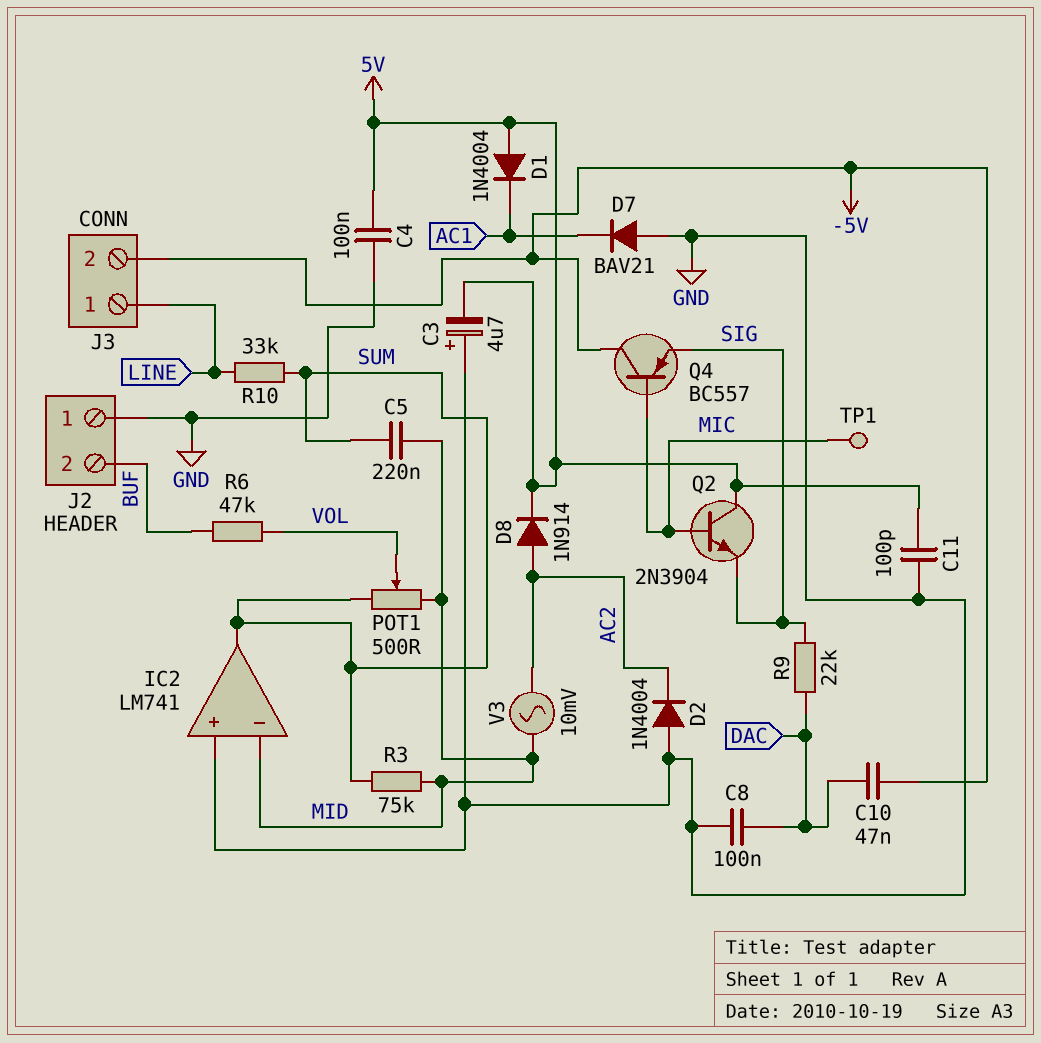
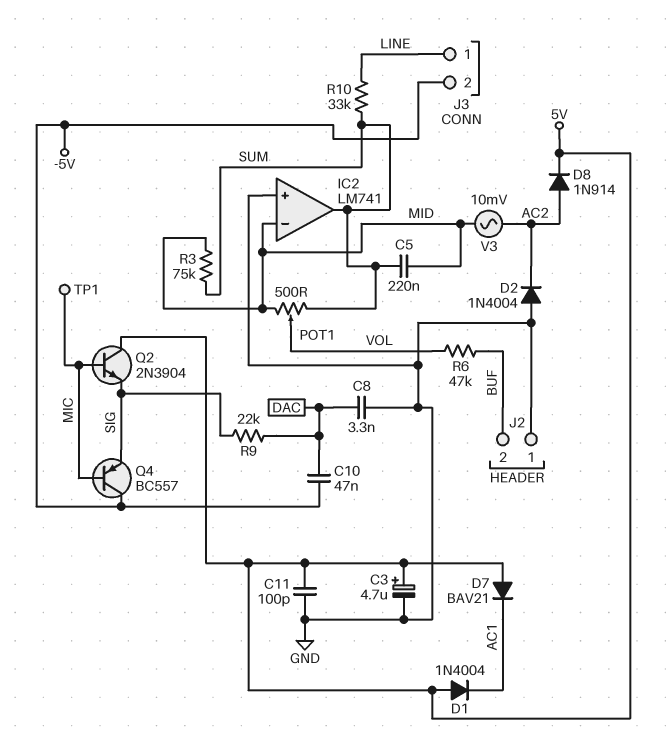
C3: 4.7uF (plus GND, minus 5V) -> 4.7uF (plus 5V, minus GND)
C4: 100nF (5V, GND) -> none
C8: 100nF (DAC, GND) -> 3.3nF (DAC, GND)
D7: diode BAV21 (A GND, K AC1) -> diode BAV21 (A 5V, K AC1)

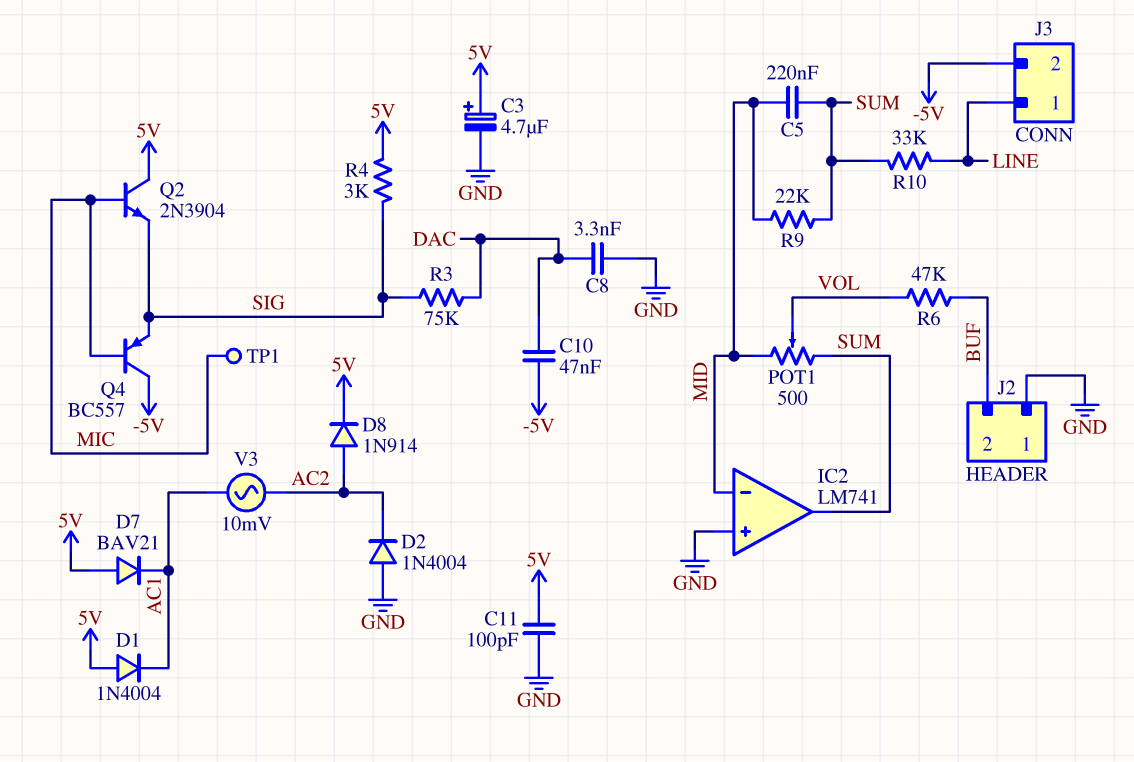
R3: 75k (MID, SUM) -> 75k (DAC, SIG)
R4: none -> 3k (5V, SIG)
R9: 22k (DAC, SIG) -> 22k (MID, SUM)
V3: AC 10mV (AC2, MID) -> AC 10mV (AC1, AC2)

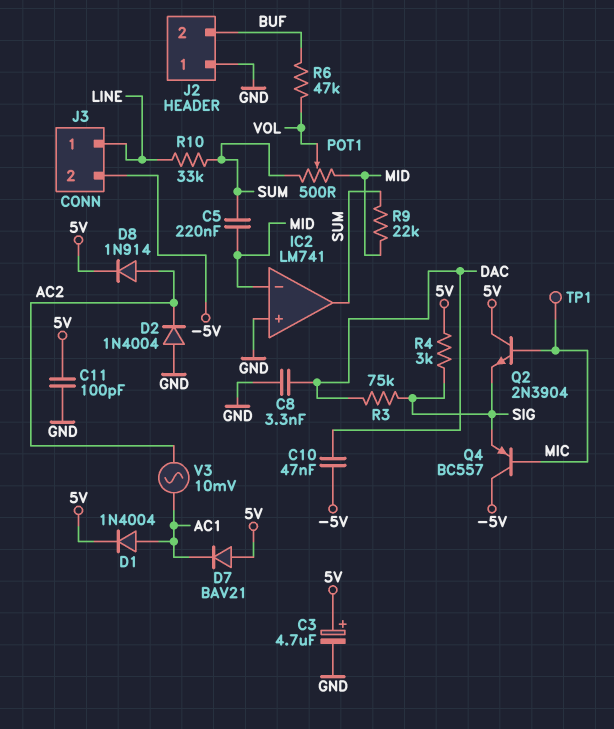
D1: diode 1N4004 (A 5V, K AC1) -> diode 1N4004 (A AC1, K 5V)

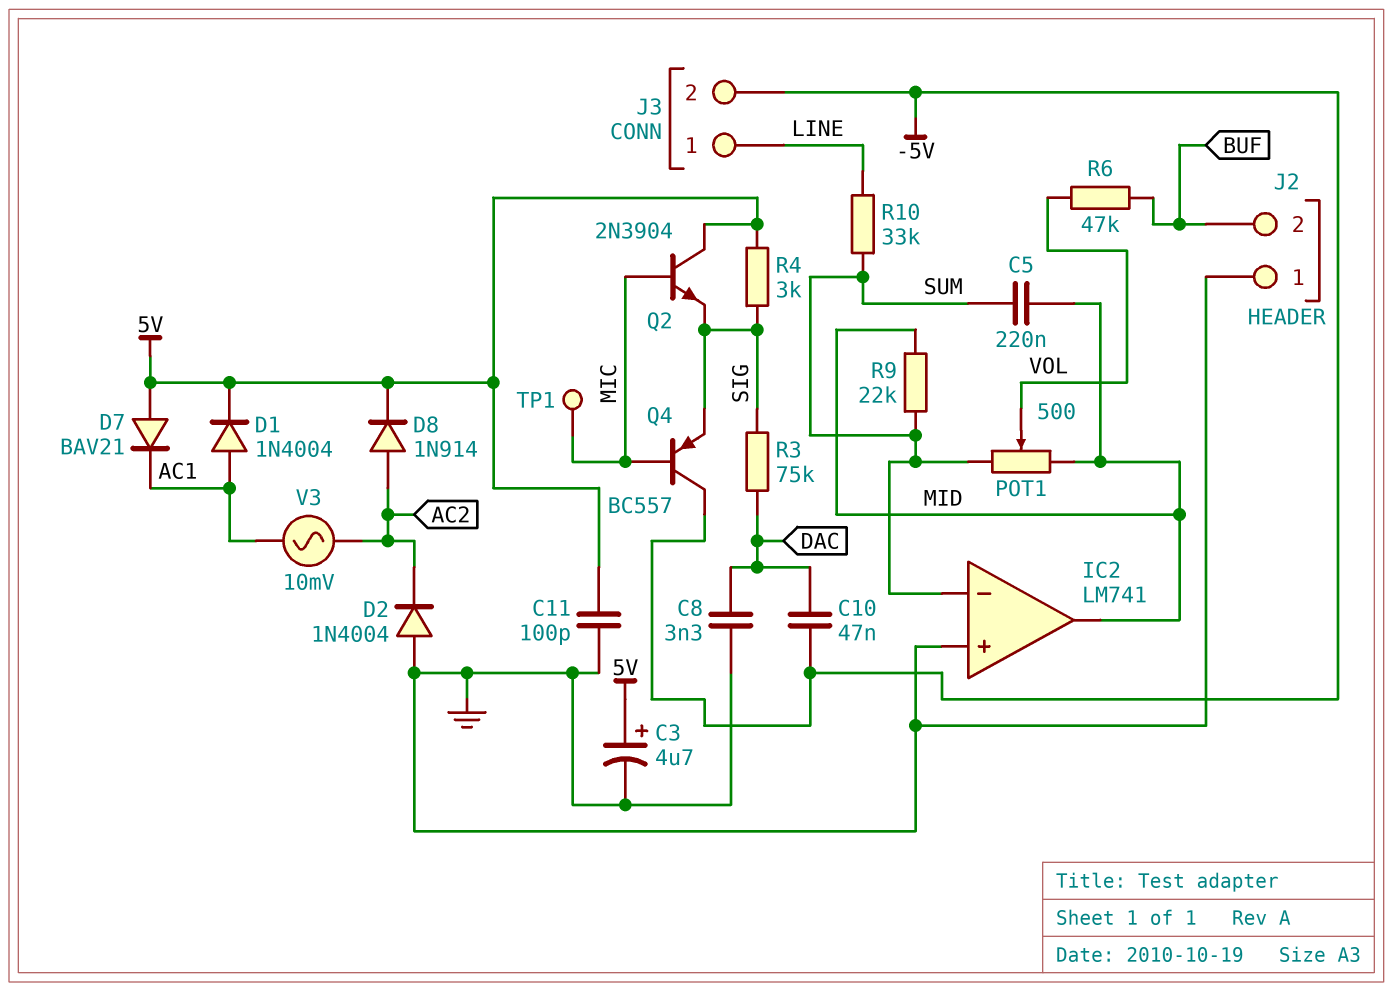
IC2 pin in-: MID -> SUM
IC2 pin out: SUM -> MID

